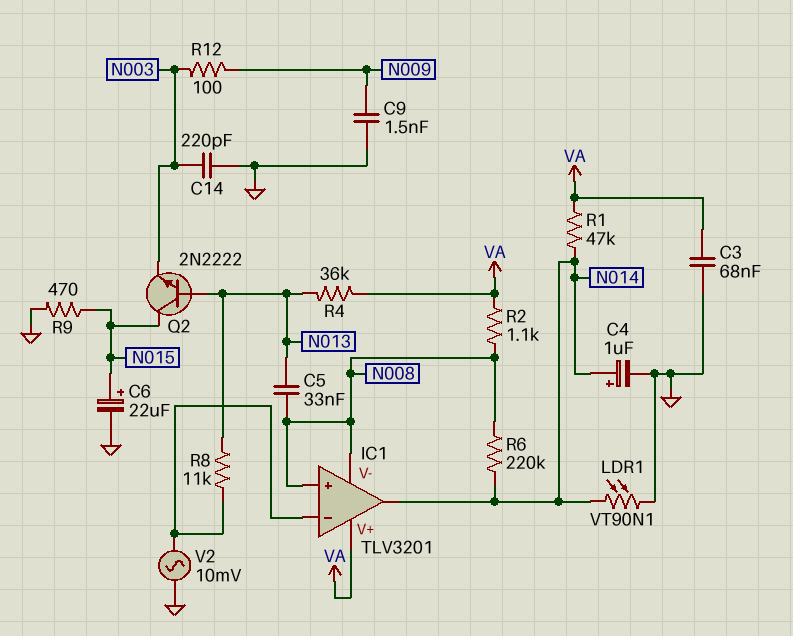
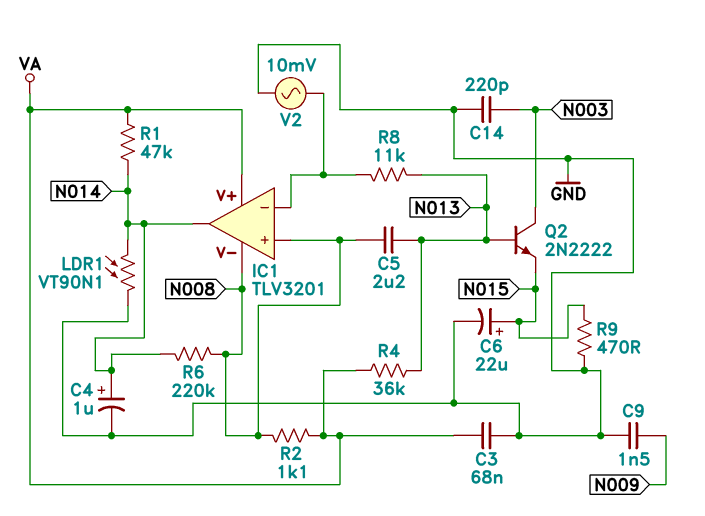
C5: 33nF (N008, N013) -> 2.2uF (N008, N013)
Q2: NPN 2N2222 (B N013, C N015, E N003) -> NPN 2N2222 (B N013, C N003, E N015)
R12: 100 (N003, N009) -> none

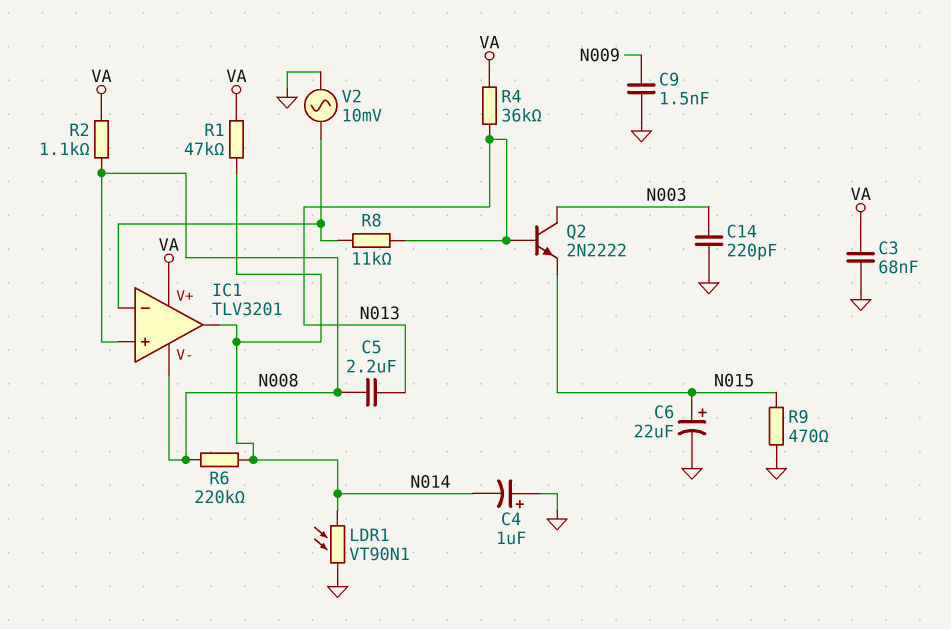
C4: 1uF (plus N014, minus GND) -> 1uF (plus GND, minus N014)

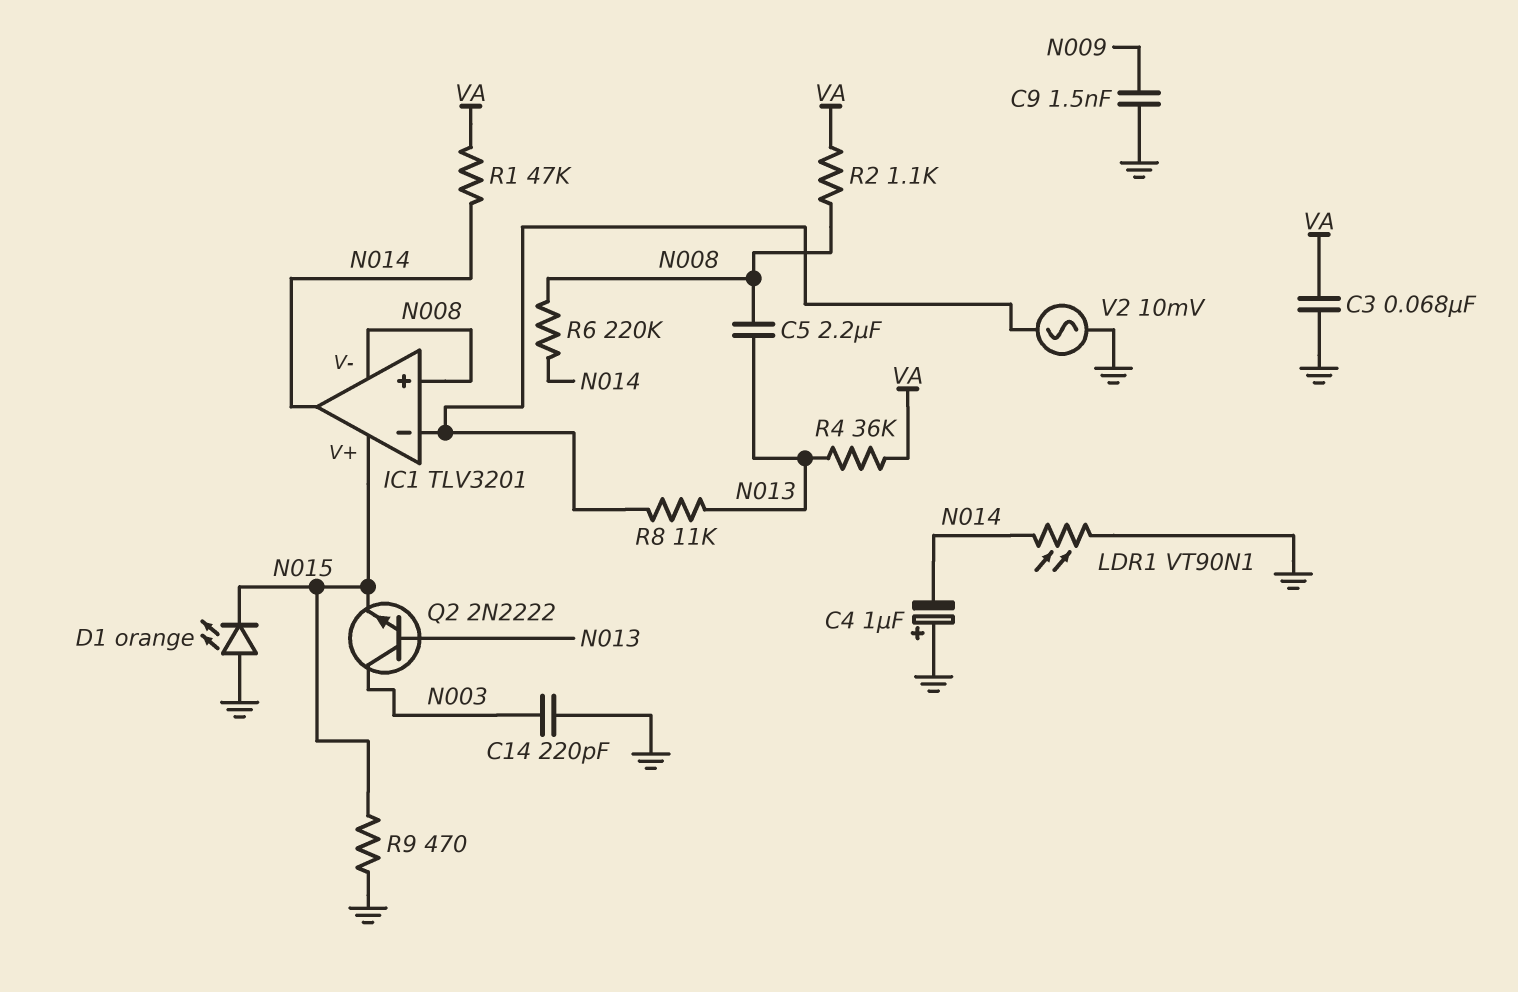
C6: 22uF (plus N015, minus GND) -> none
D1: none -> LED orange (A GND, K N015)
IC1 pin V+: VA -> N015

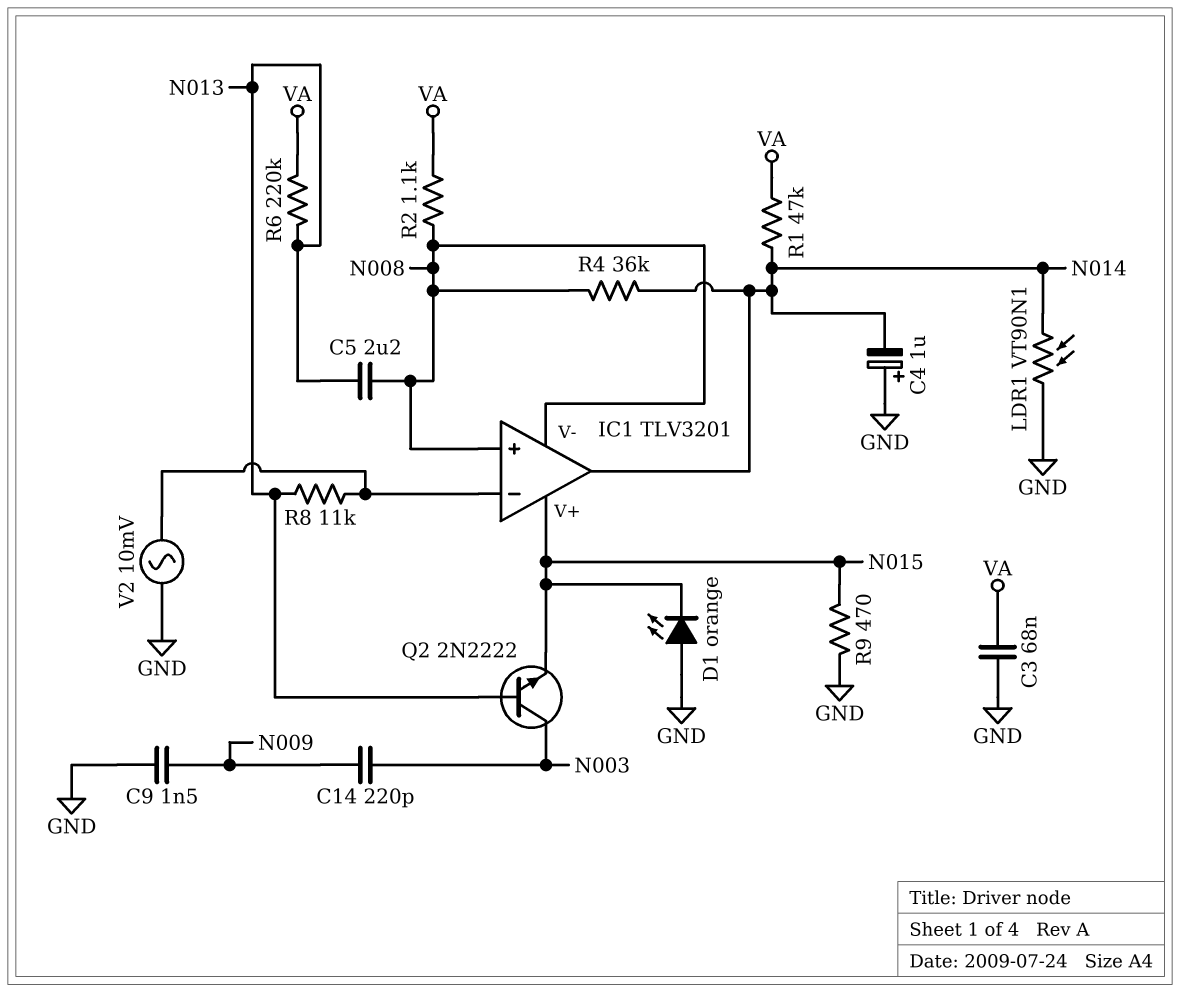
C14: 220pF (GND, N003) -> 220pF (N003, N009)
R4: 36k (N013, VA) -> 36k (N008, N014)
R6: 220k (N008, N014) -> 220k (N013, VA)

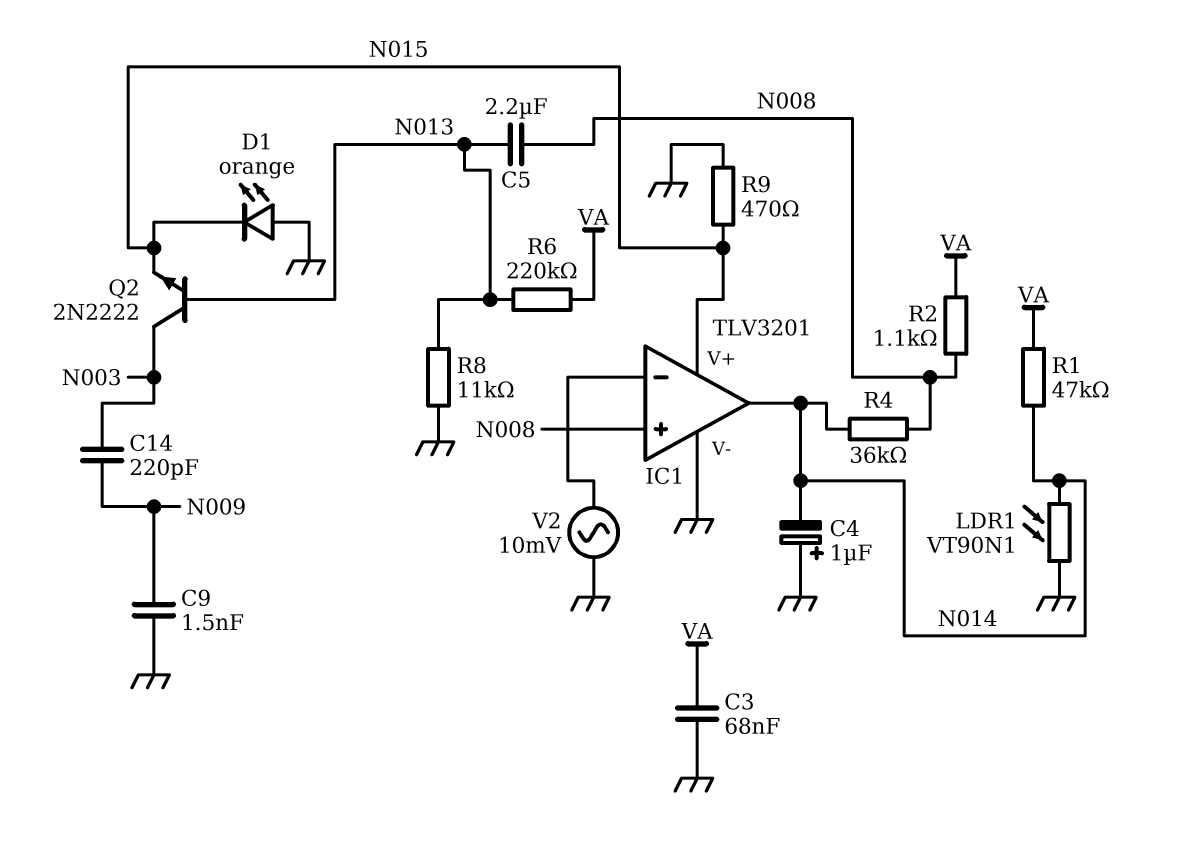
IC1 pin V-: N008 -> GND
R8: 11k (IC1/in-, N013) -> 11k (GND, N013)

